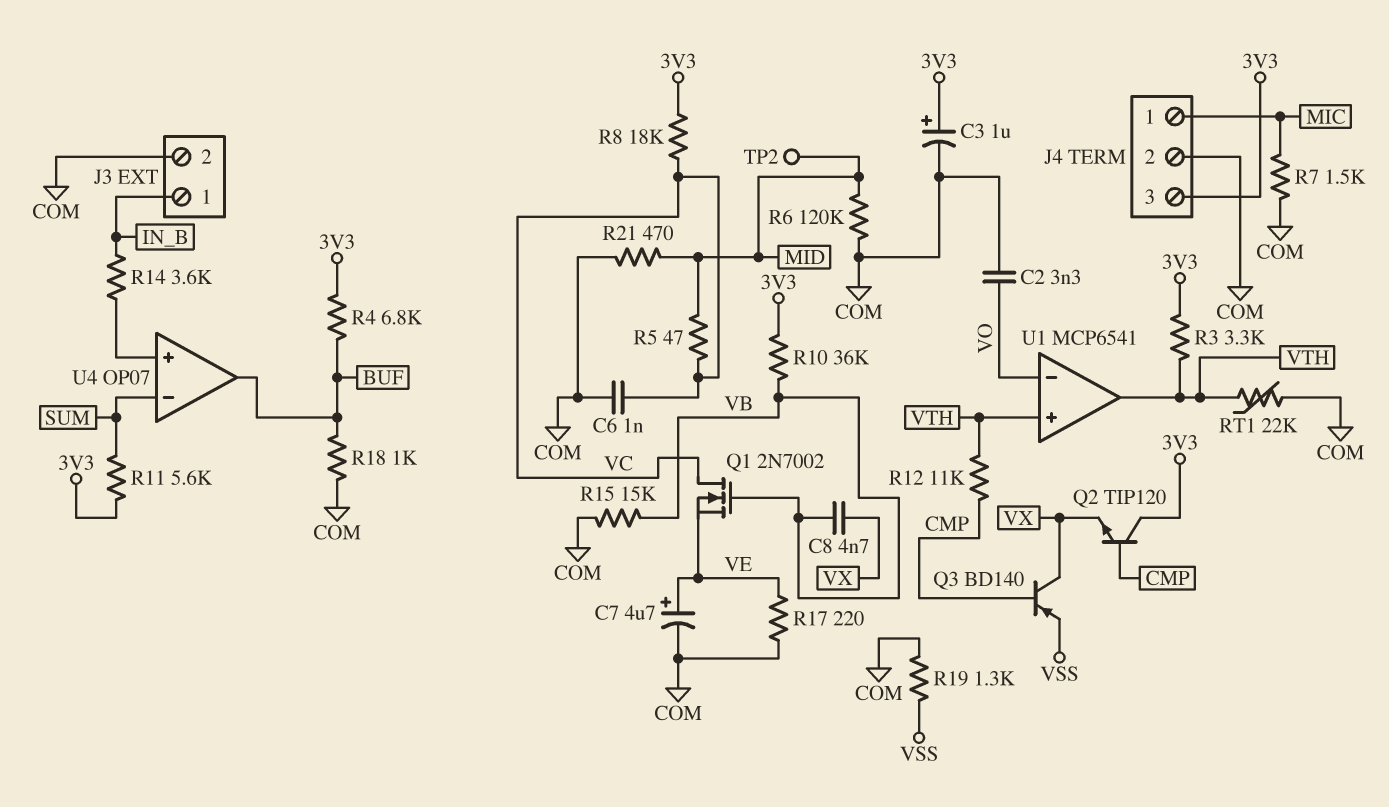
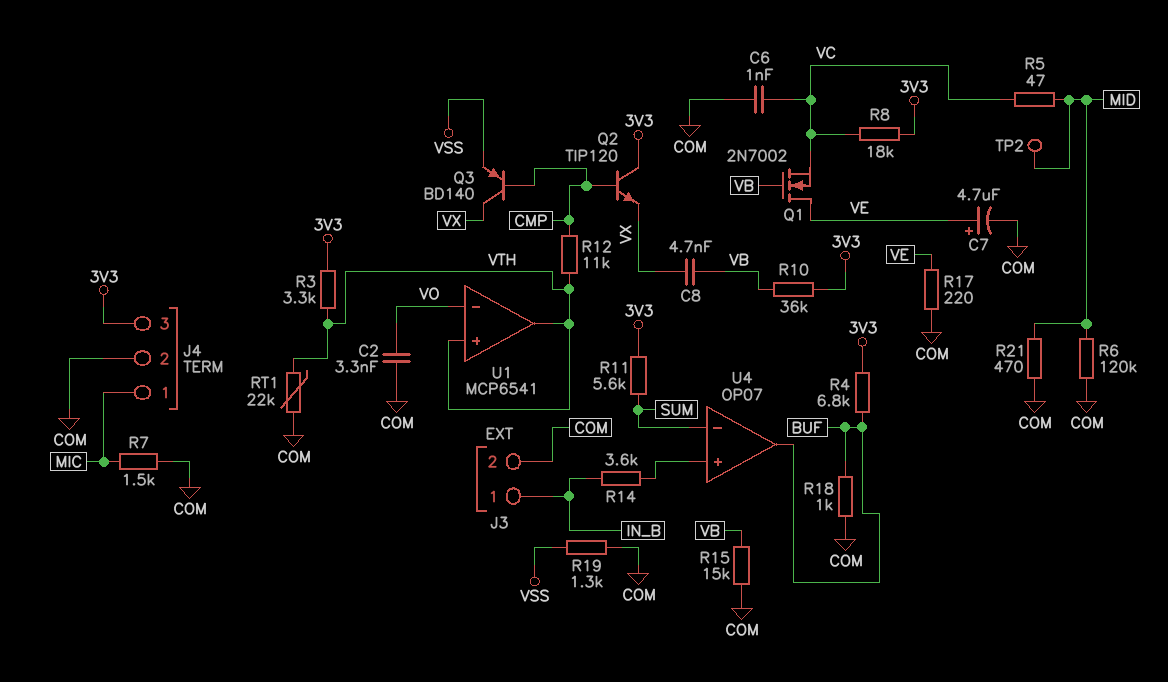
C3: 1uF (plus 3V3, minus COM) -> none
Q1: NMOS 2N7002 (G VB, D VC, S VE) -> NMOS 2N7002 (G VB, D VE, S VC)

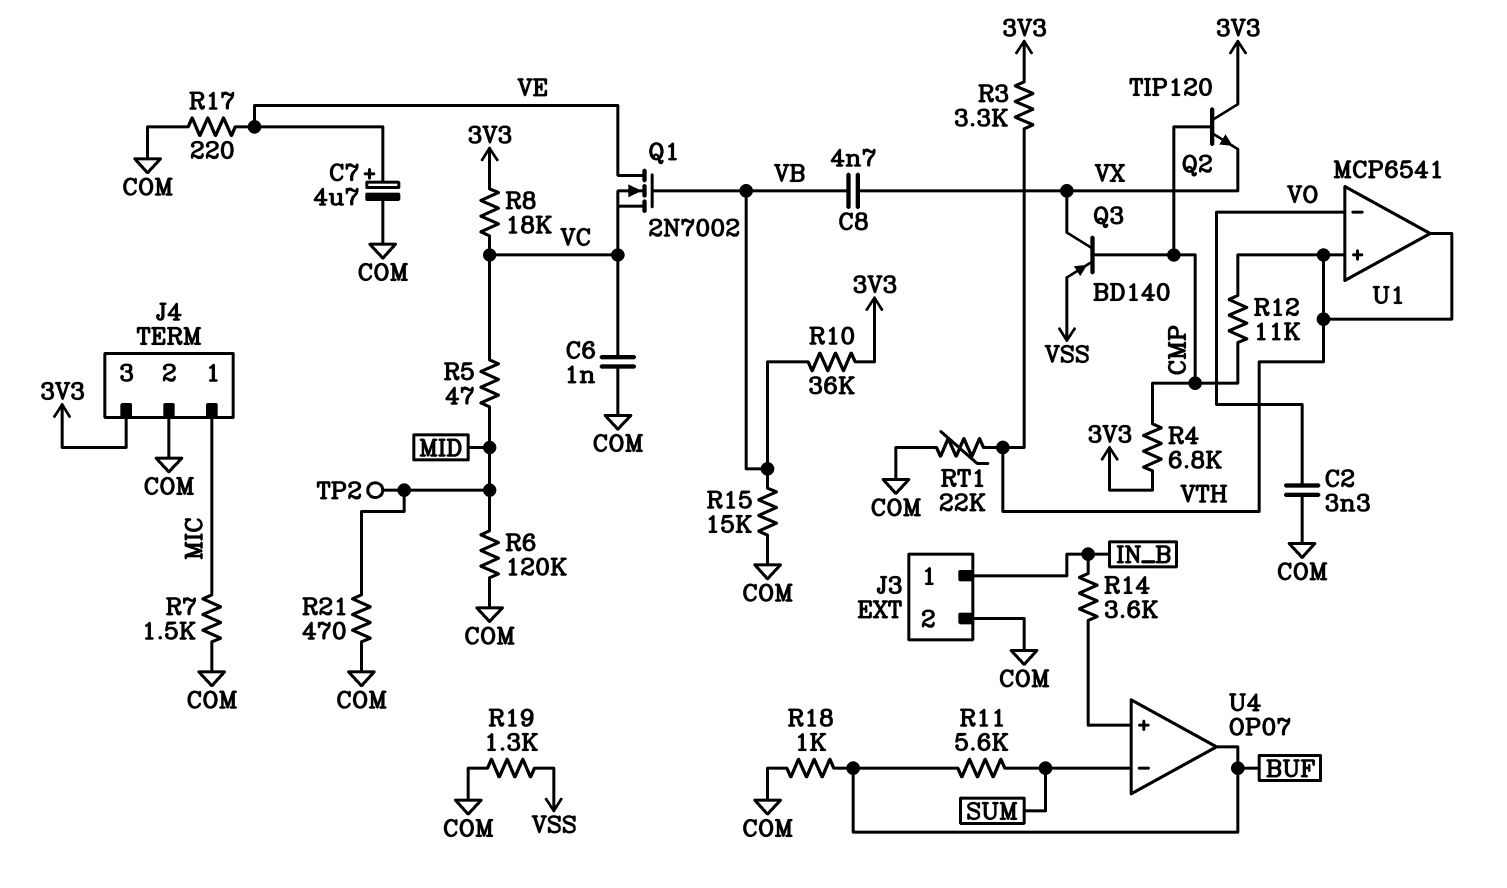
R4: 6.8k (3V3, BUF) -> 6.8k (3V3, CMP)
R11: 5.6k (3V3, SUM) -> 5.6k (BUF, SUM)

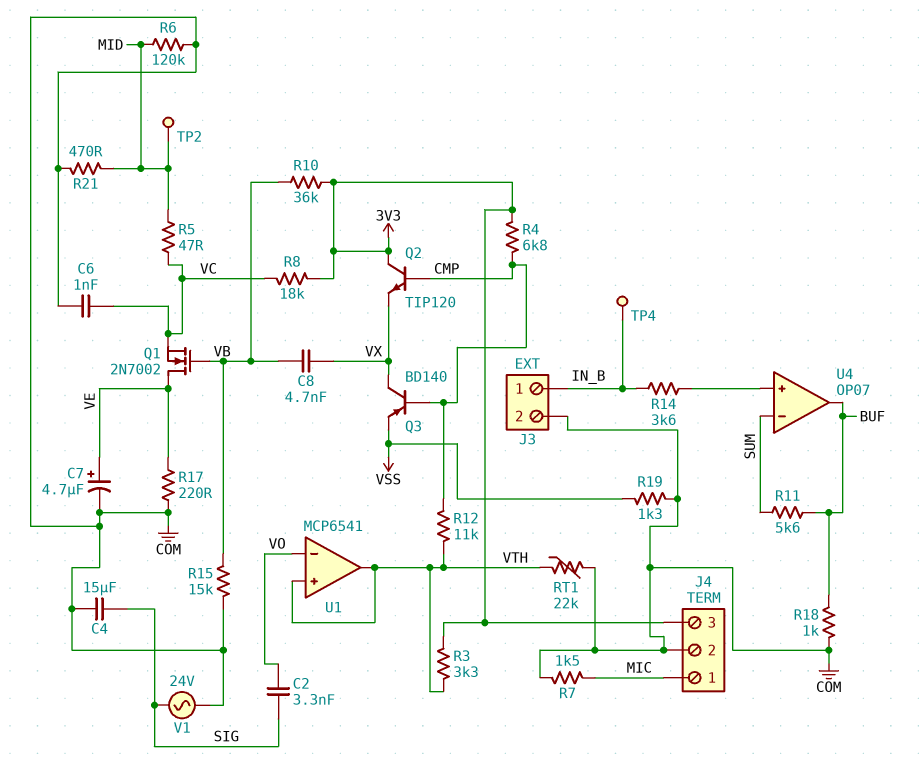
C2: 3.3nF (COM, VO) -> 3.3nF (SIG, VO)
C4: none -> 15uF (COM, SIG)
TP4: none -> test point (IN_B)
V1: none -> AC 24V (COM, SIG)

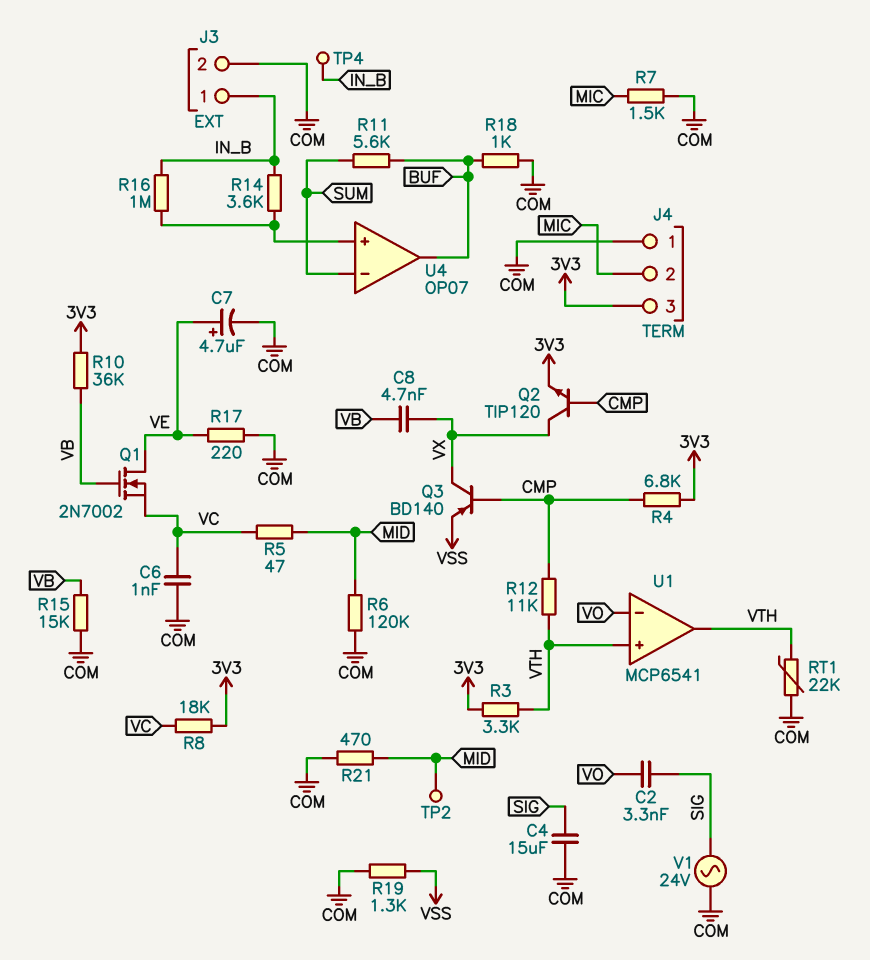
J4 pin 1: MIC -> COM
J4 pin 2: COM -> MIC
Q2: NPN TIP120 (B CMP, C 3V3, E VX) -> NPN TIP120 (B CMP, C VX, E 3V3)
R16: none -> 1M (IN_B, U4/in+)

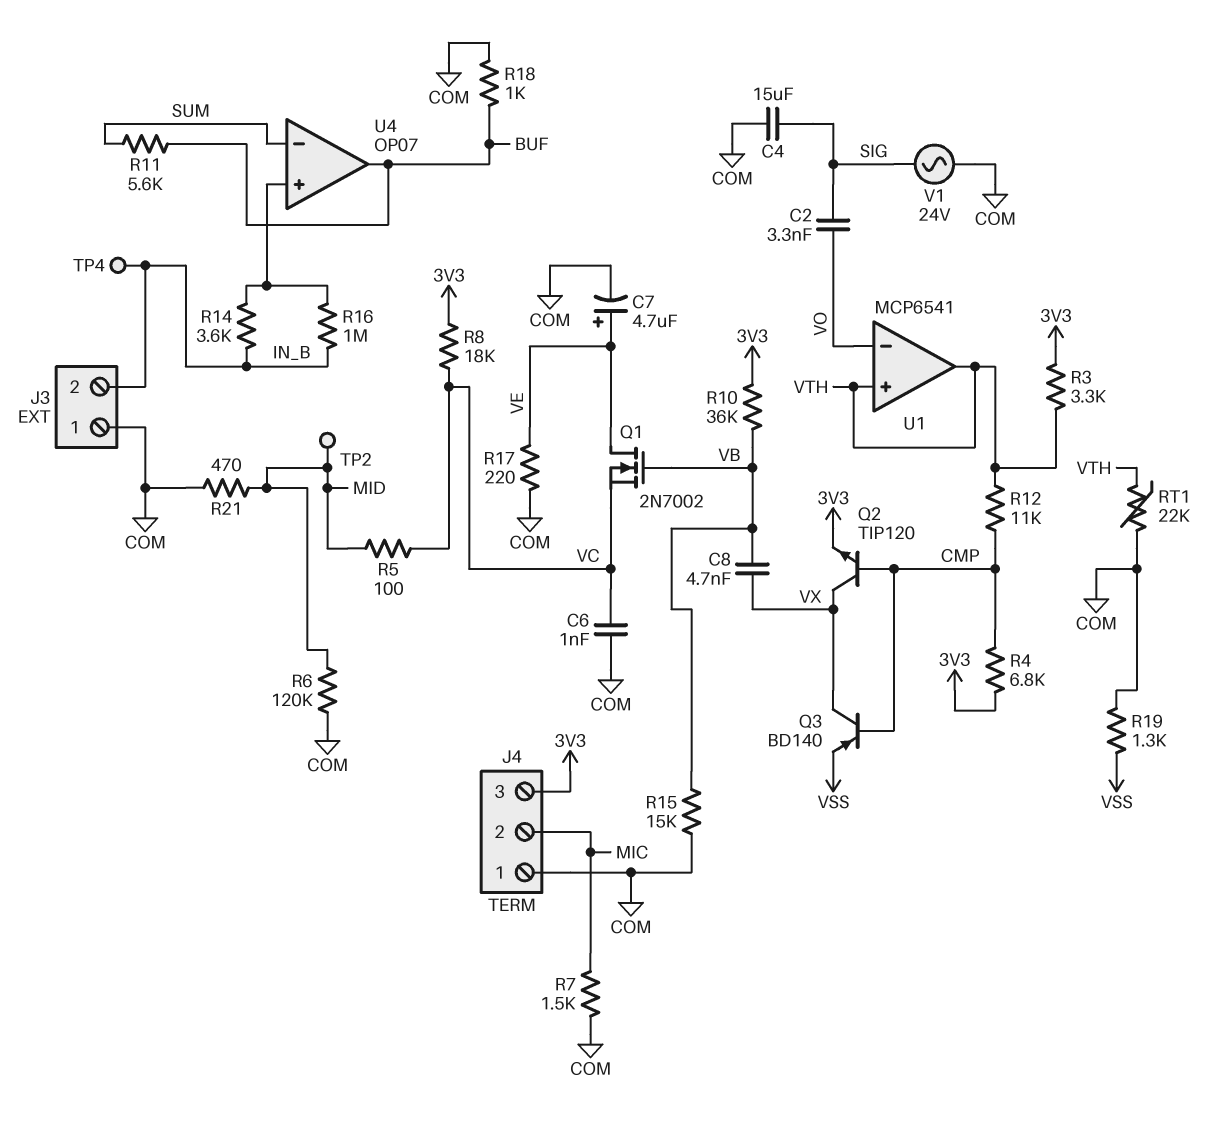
J3 pin 1: IN_B -> COM
J3 pin 2: COM -> IN_B
R5: 47 (MID, VC) -> 100 (MID, VC)

